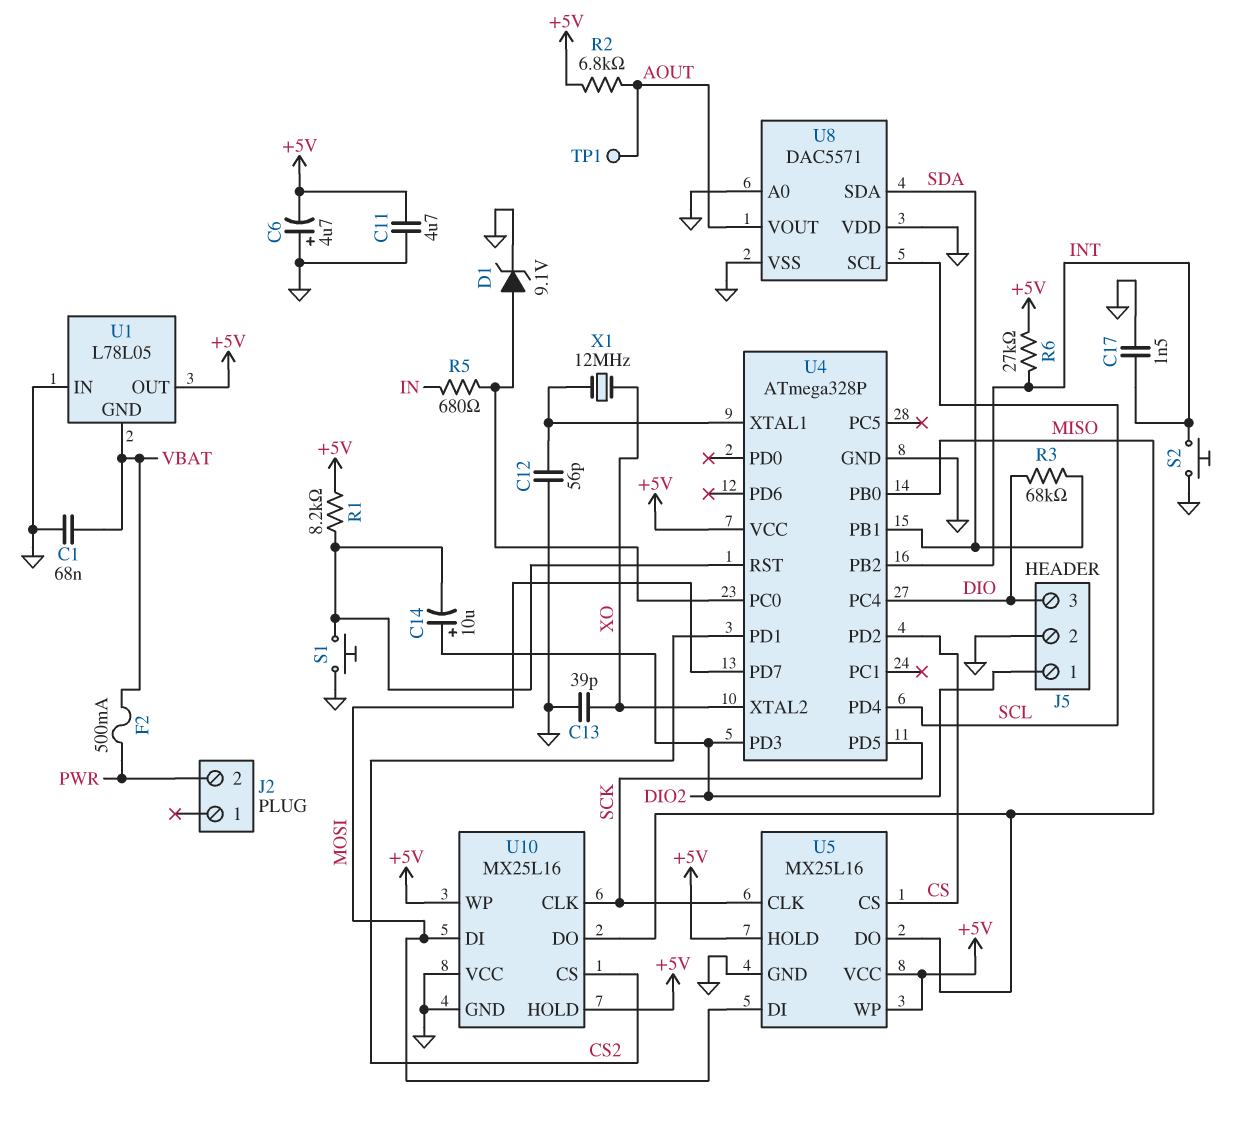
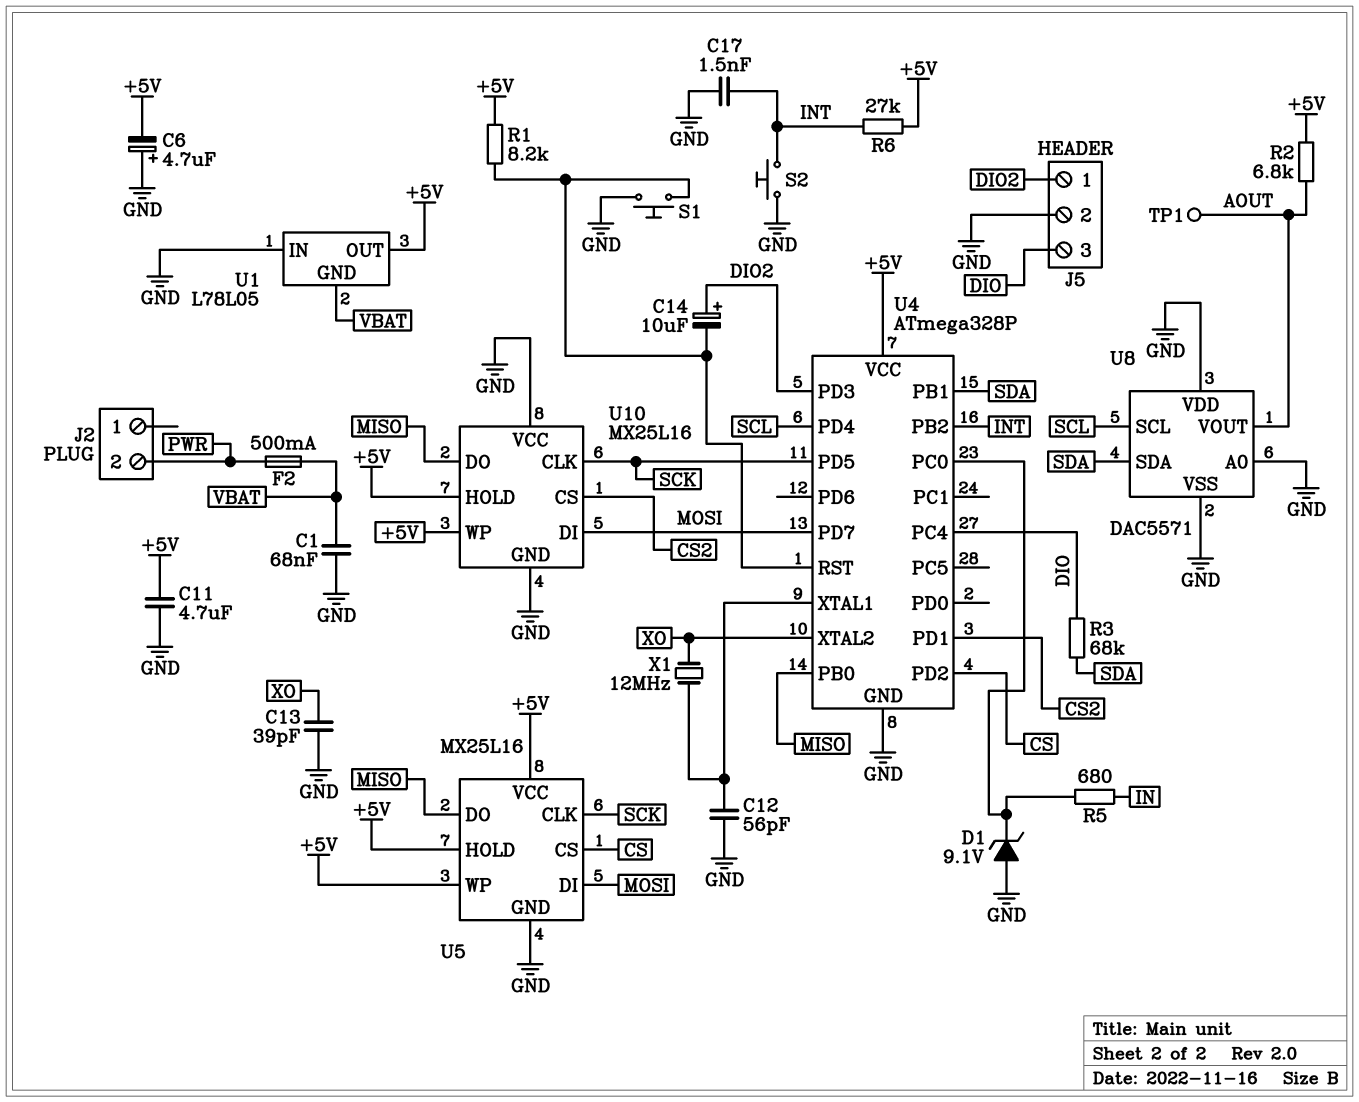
D1: zener 9.1V (A U4/PC0, K GND) -> zener 9.1V (A GND, K U4/PC0)

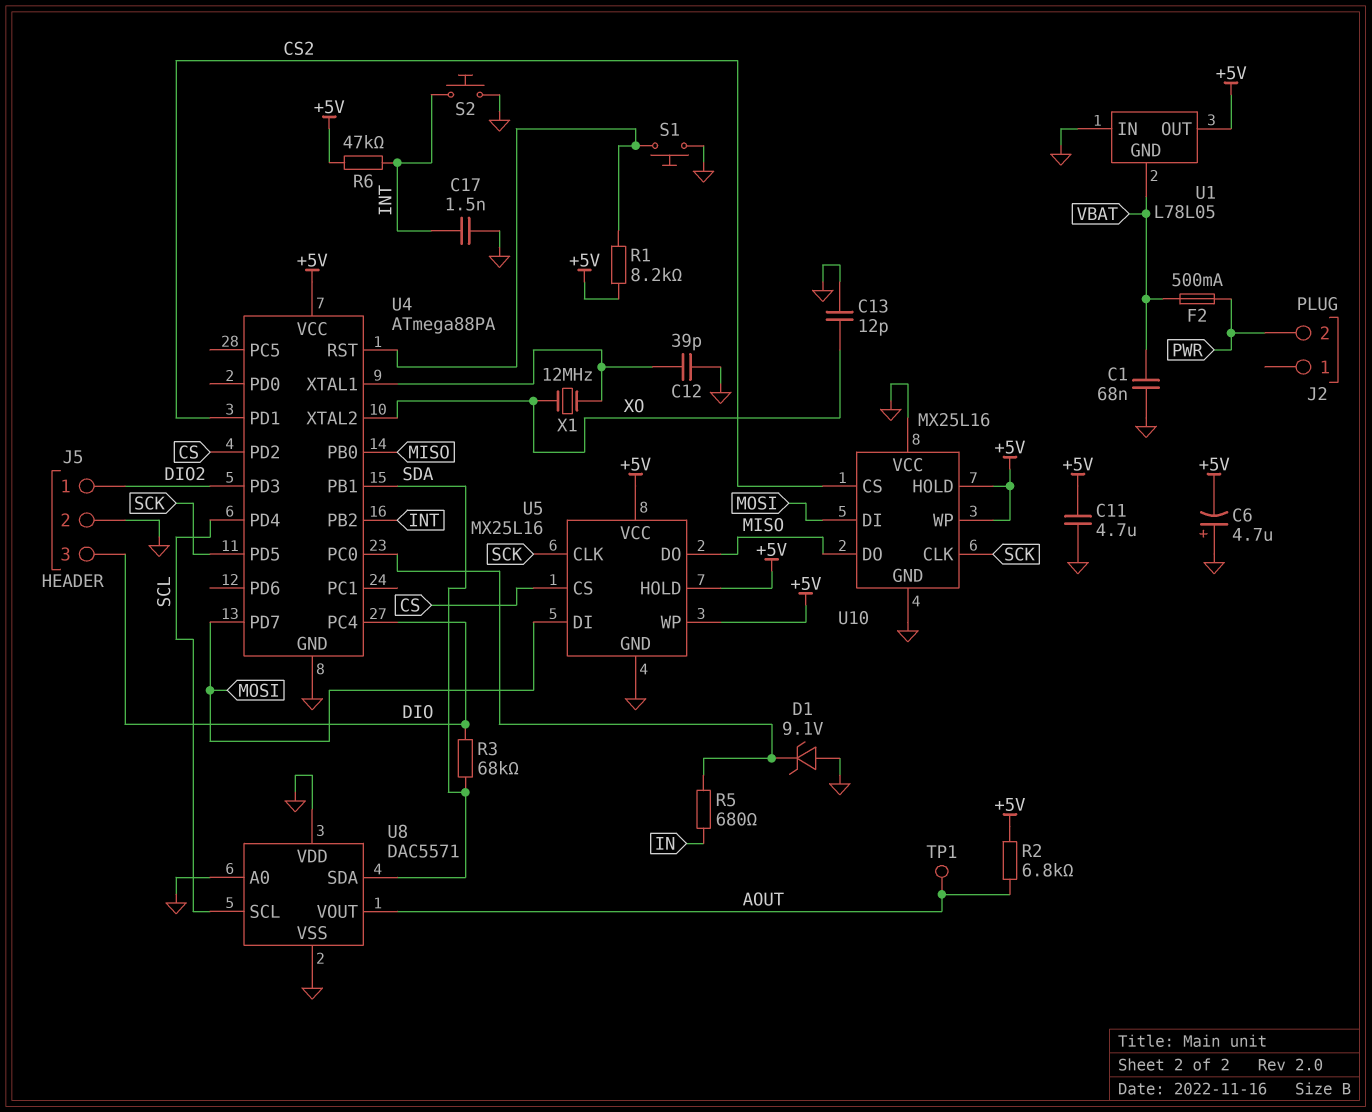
C12: 56pF (GND, U4/XTAL1) -> 39pF (GND, U4/XTAL1)
C13: 39pF (GND, XO) -> 12pF (GND, XO)
C14: 10uF (plus DIO2, minus U4/RST) -> none
R6: 27k (+5V, INT) -> 47k (+5V, INT)
U4: ATmega328P -> ATmega88PA

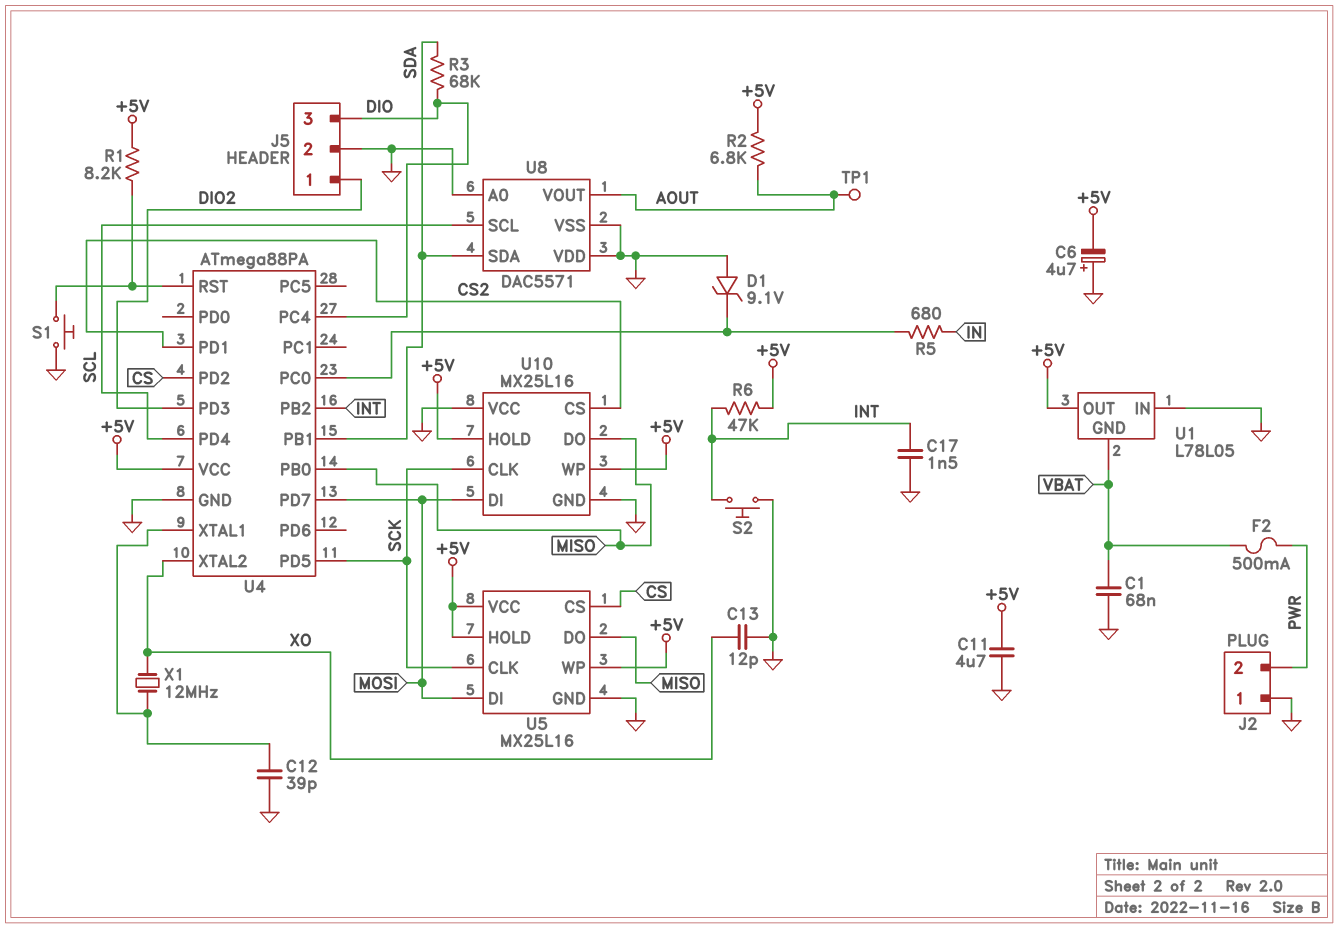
J2 pin 1: none -> GND

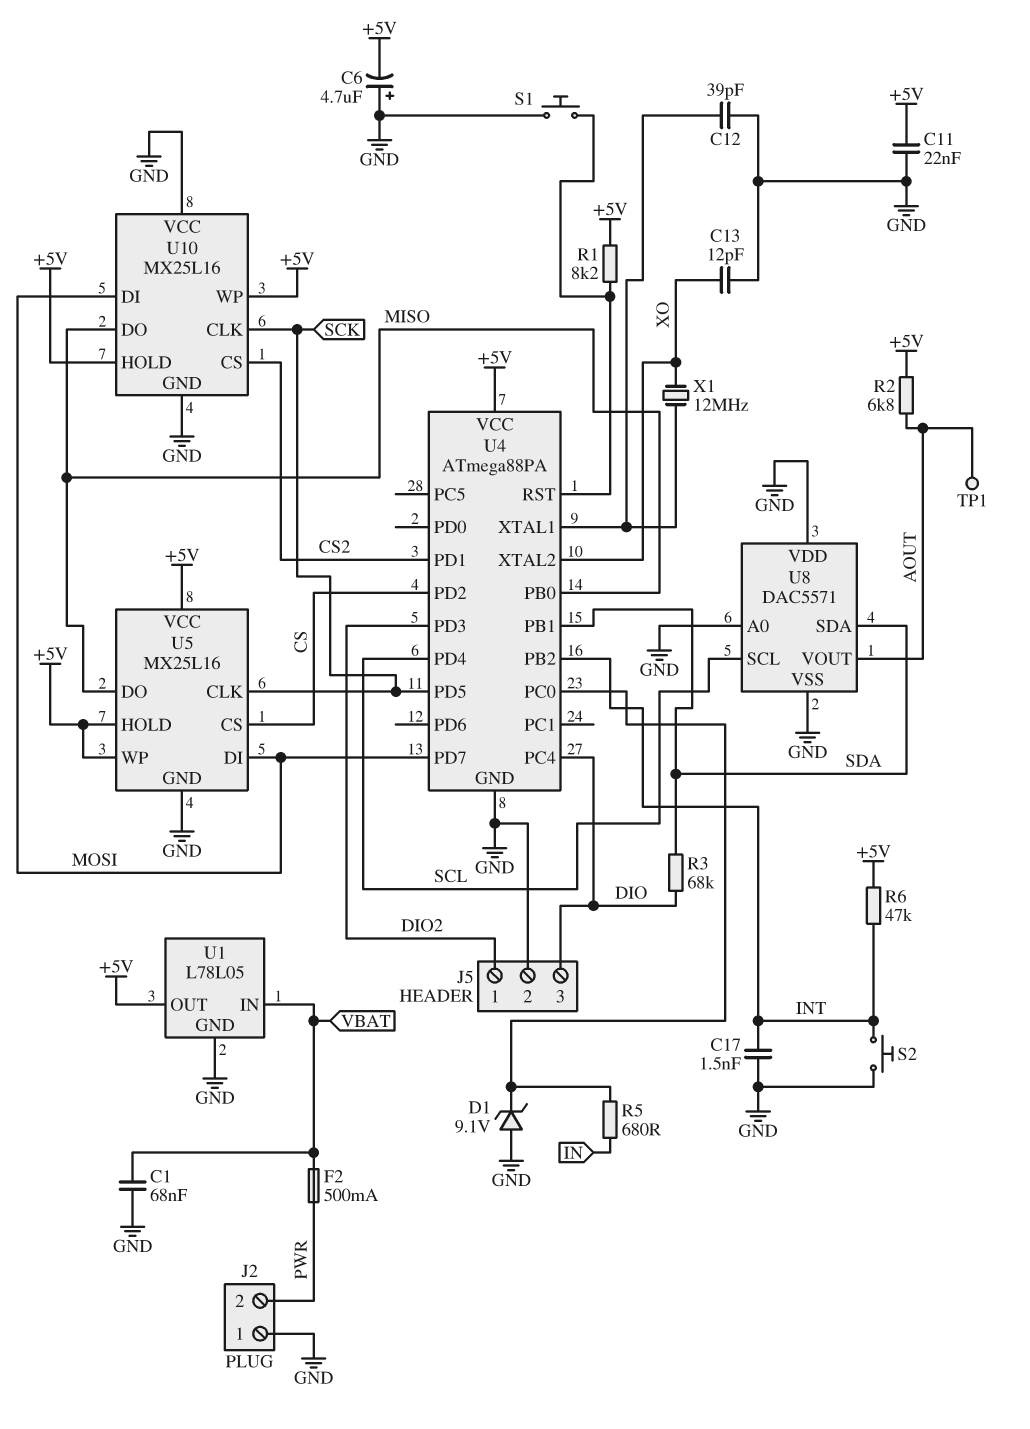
C11: 4.7uF (+5V, GND) -> 22nF (+5V, GND)
U1 pin GND: VBAT -> GND
U1 pin IN: GND -> VBAT

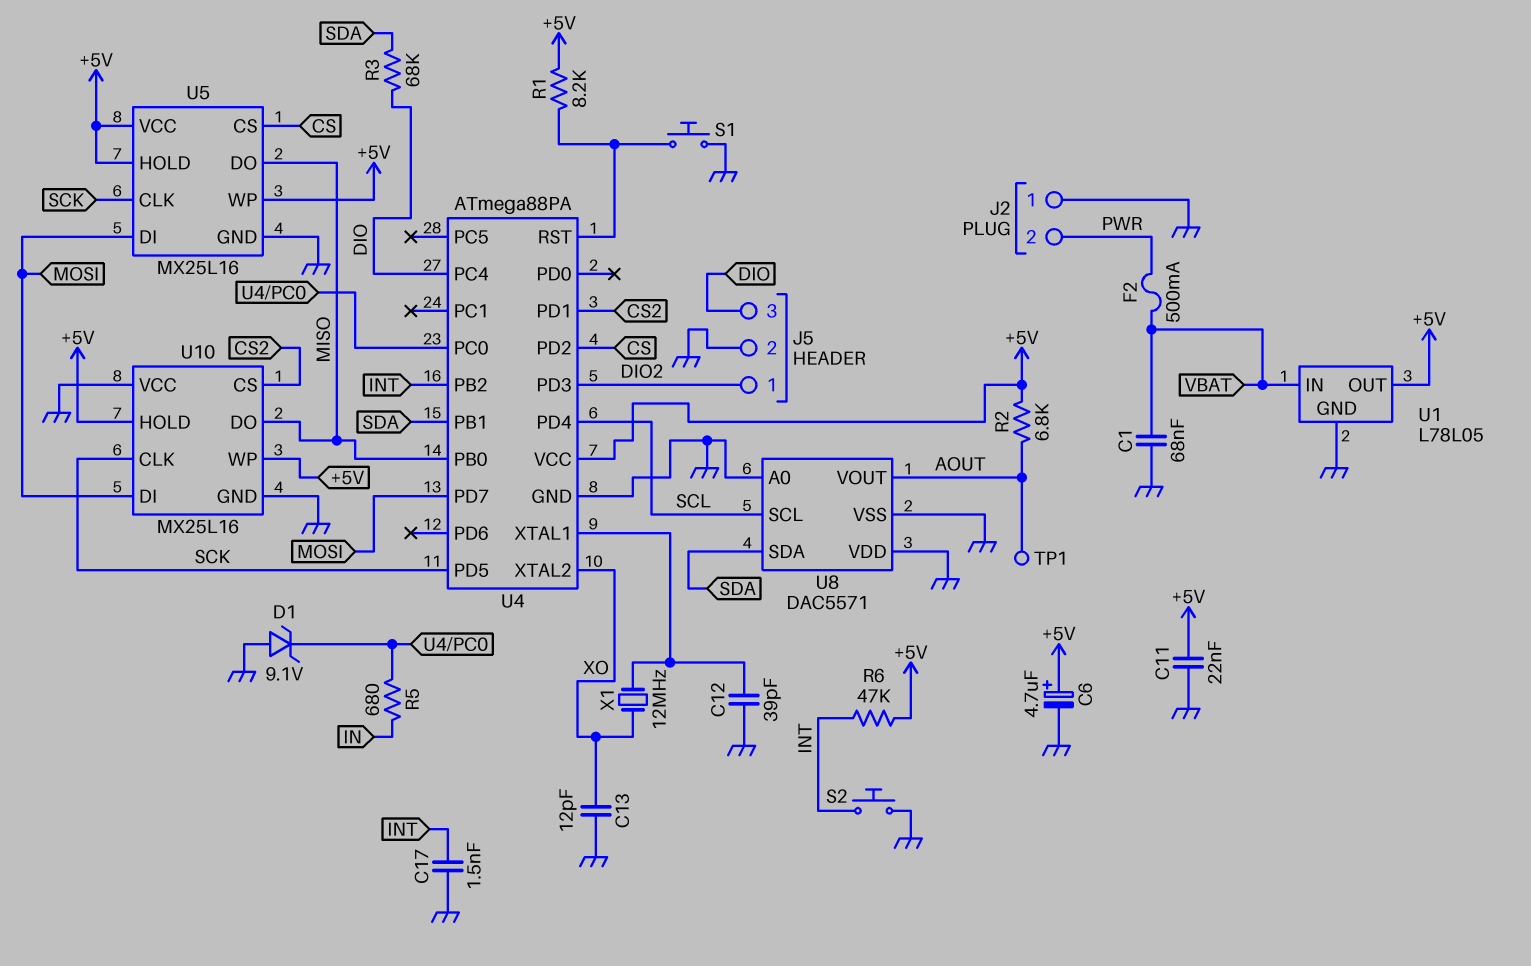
C6: 4.7uF (plus GND, minus +5V) -> 4.7uF (plus +5V, minus GND)

